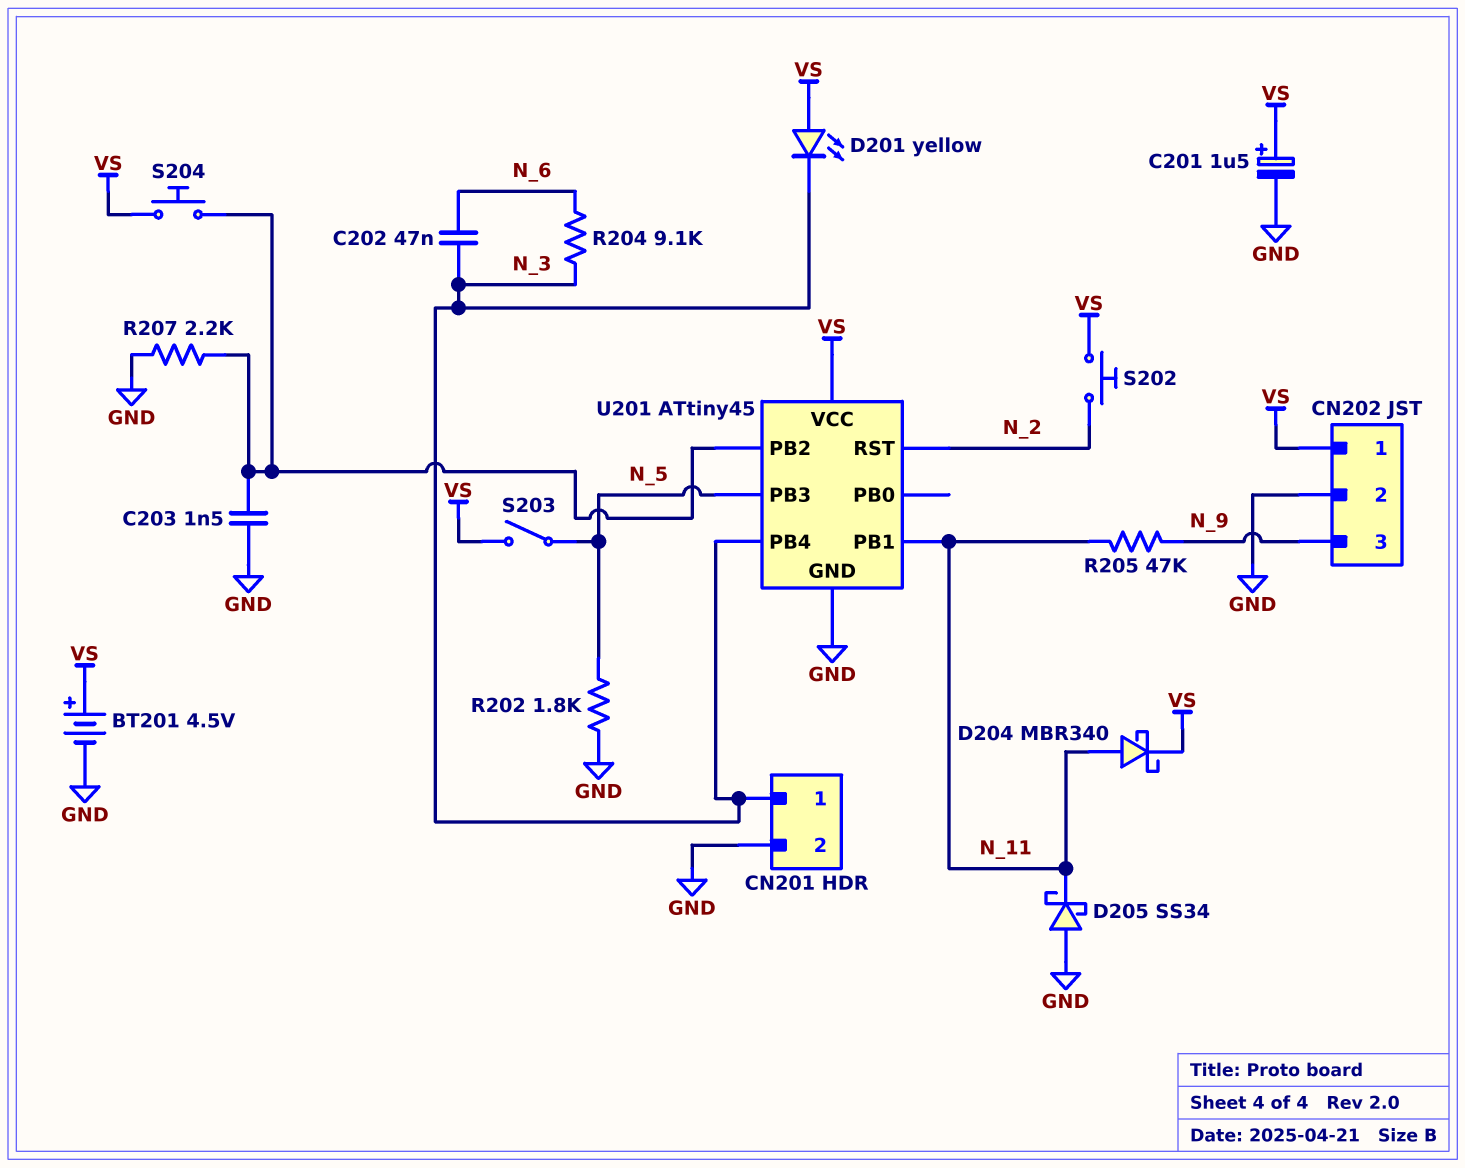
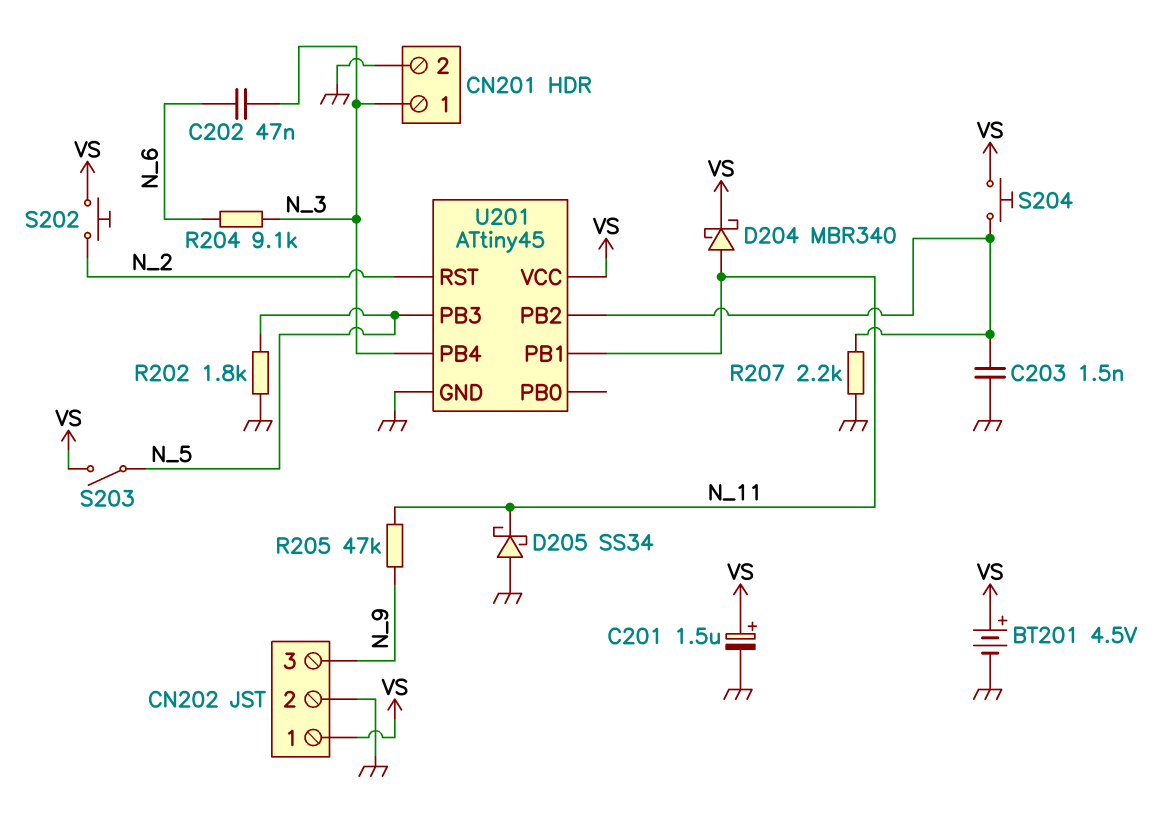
D201: LED yellow (A VS, K N_3) -> none

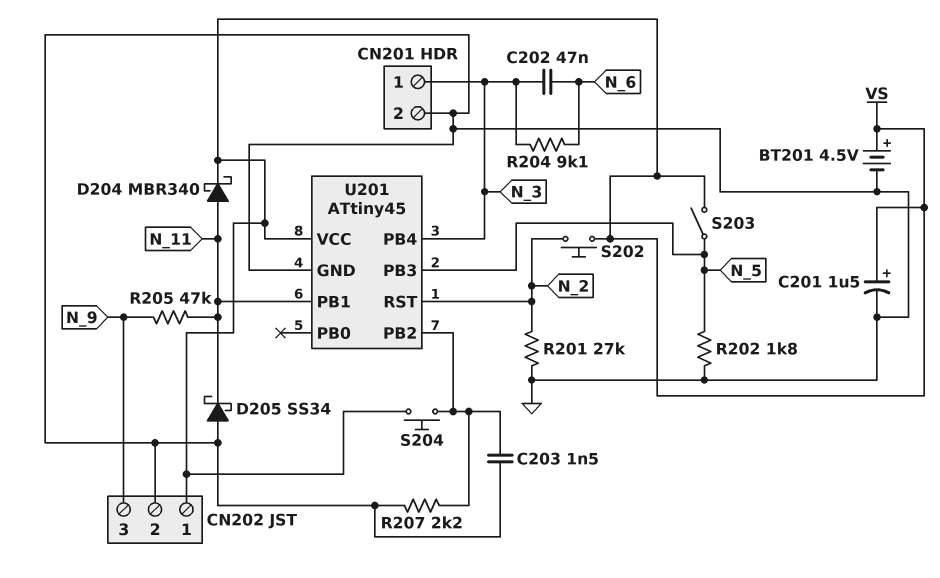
R201: none -> 27k (GND, N_2)

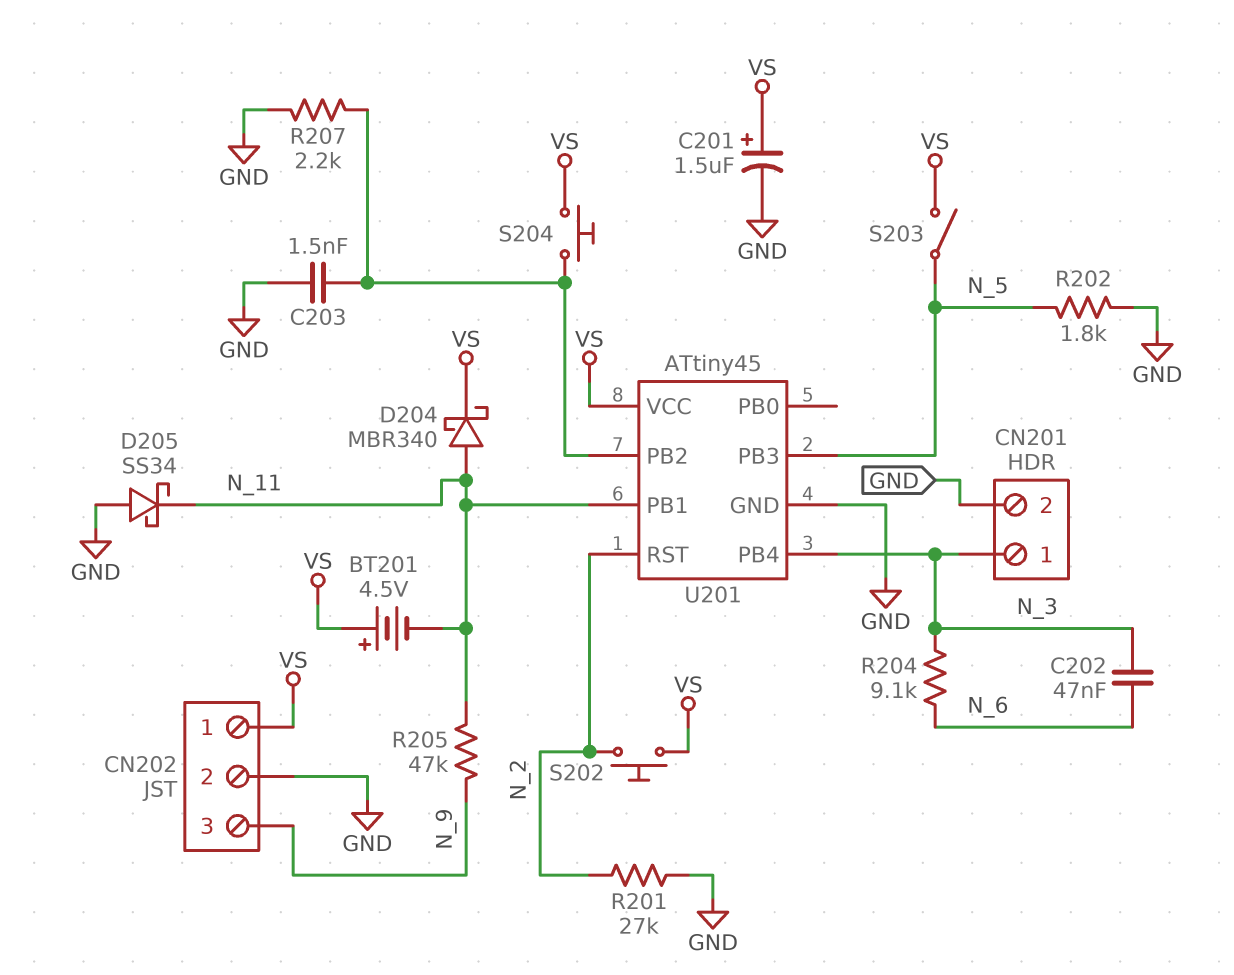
BT201: 4.5V (plus VS, minus GND) -> 4.5V (plus VS, minus N_11)

